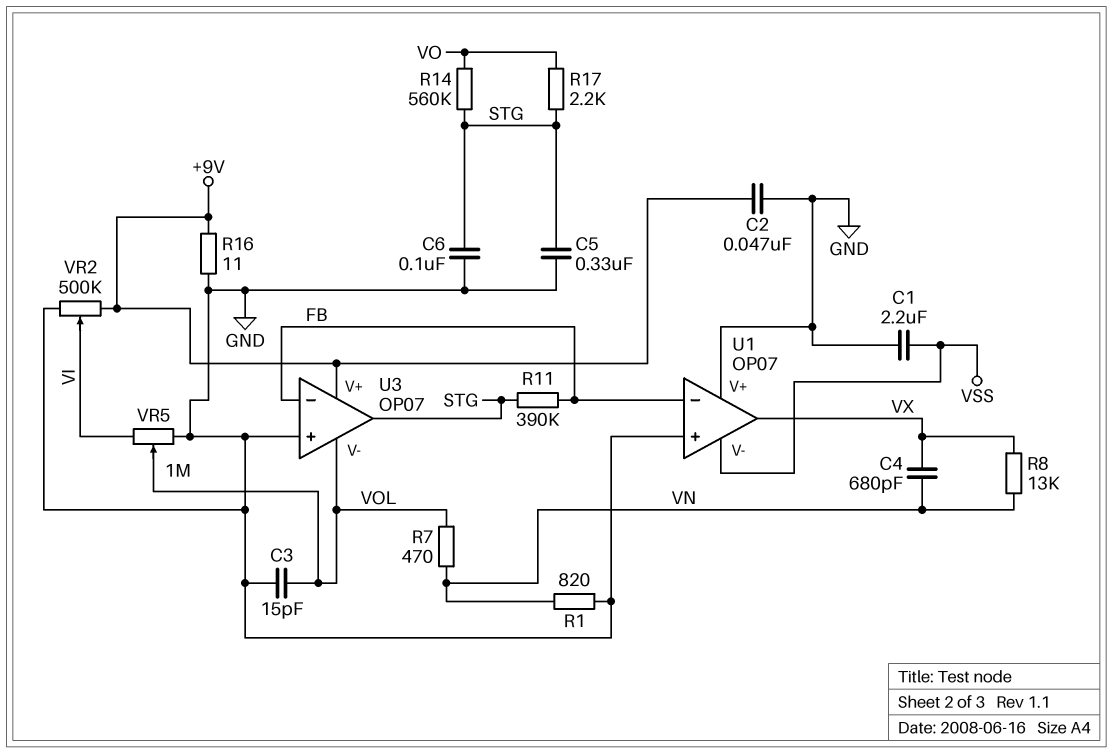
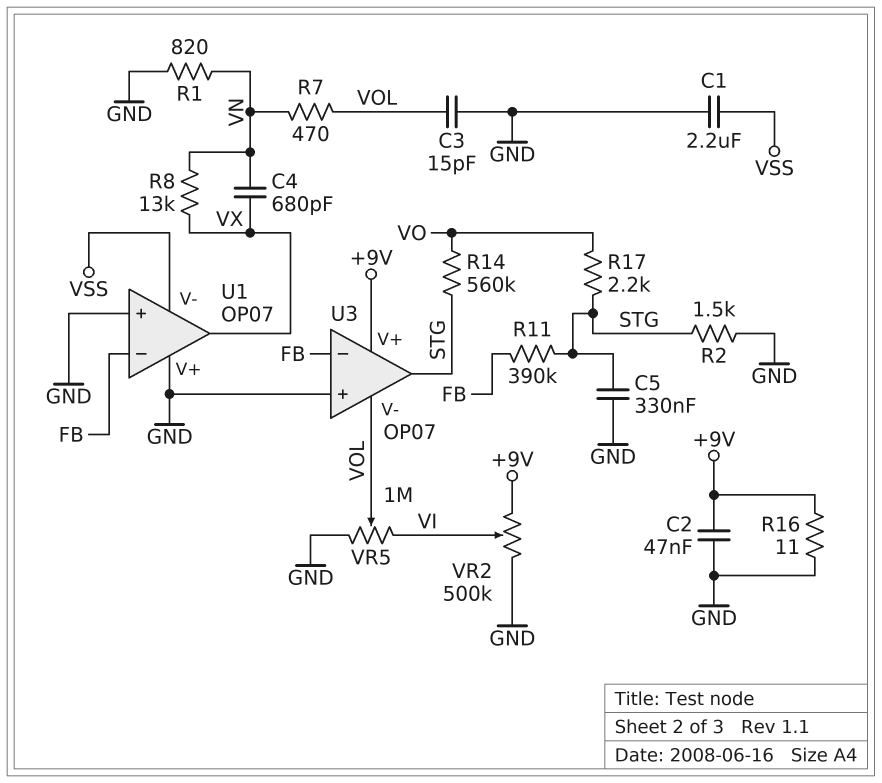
C6: 100nF (GND, STG) -> none
R2: none -> 1.5k (GND, STG)

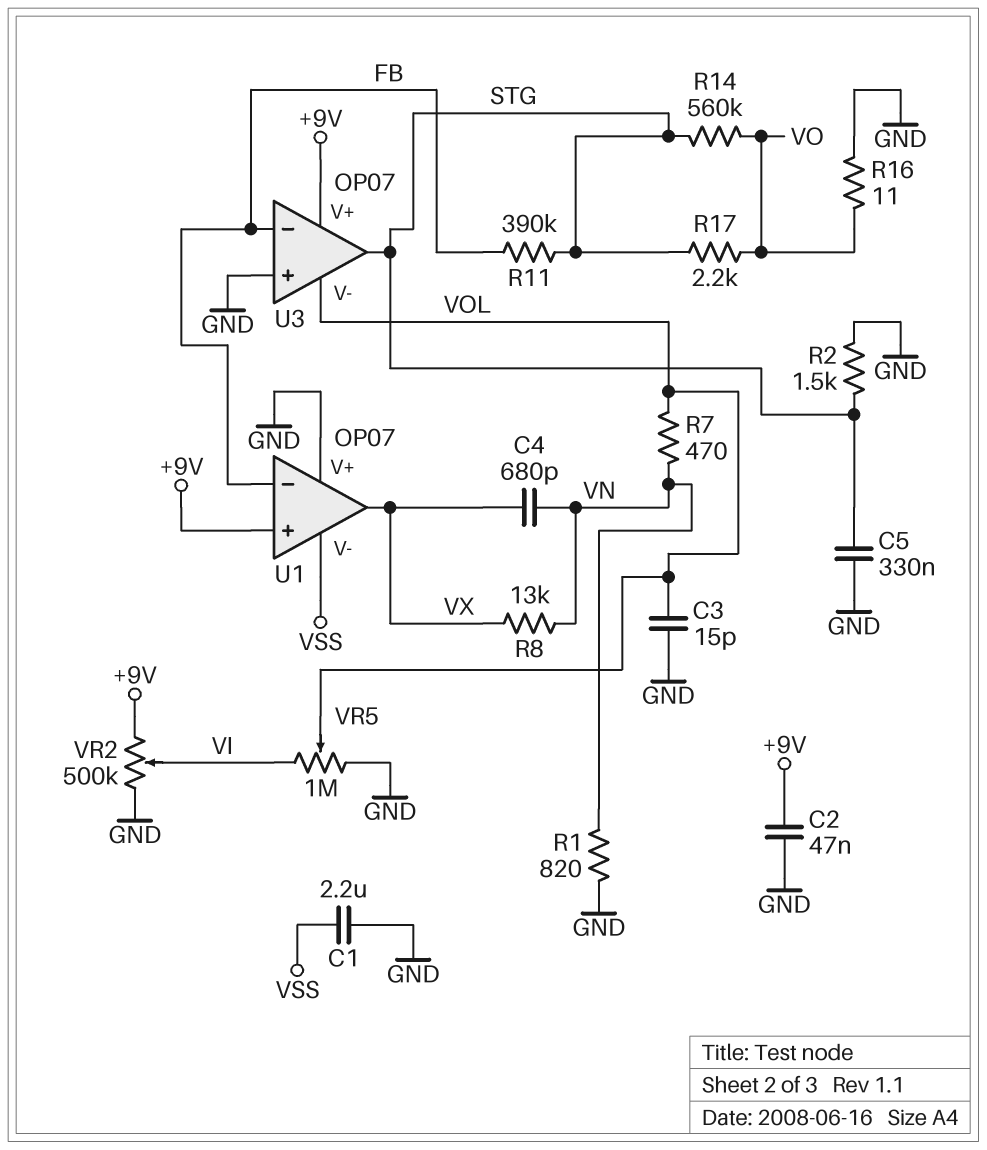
R16: 11 (+9V, GND) -> 11 (GND, VO)
U1 pin in+: GND -> +9V

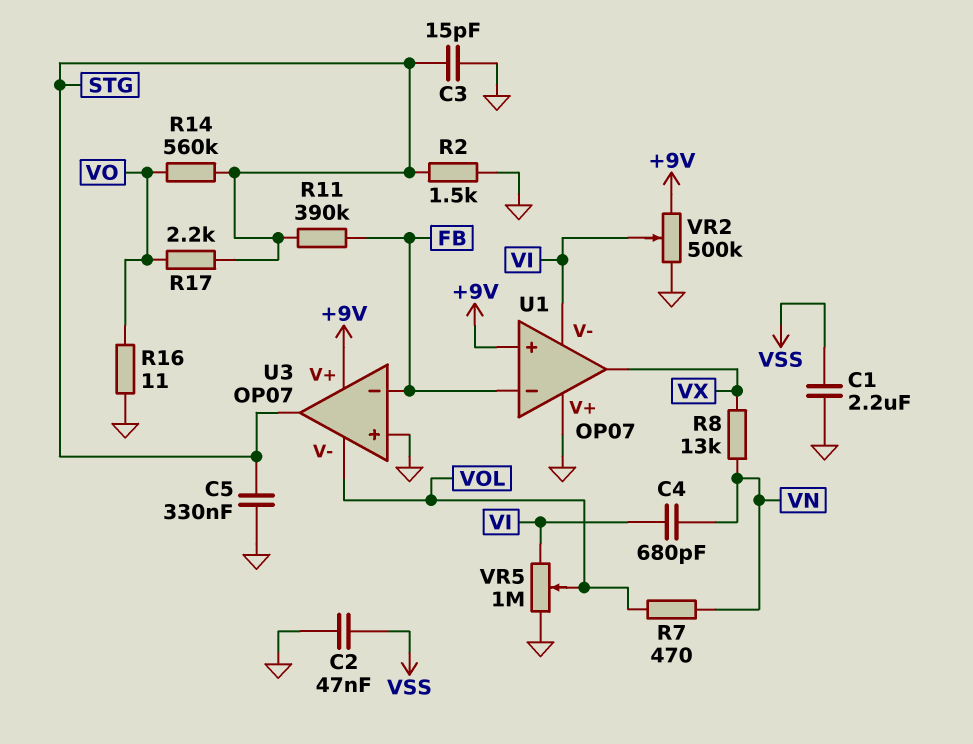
C2: 47nF (+9V, GND) -> 47nF (GND, VSS)
C3: 15pF (GND, VOL) -> 15pF (GND, STG)
C4: 680pF (VN, VX) -> 680pF (VI, VN)
R1: 820 (GND, VN) -> none
U1 pin V-: VSS -> VI

